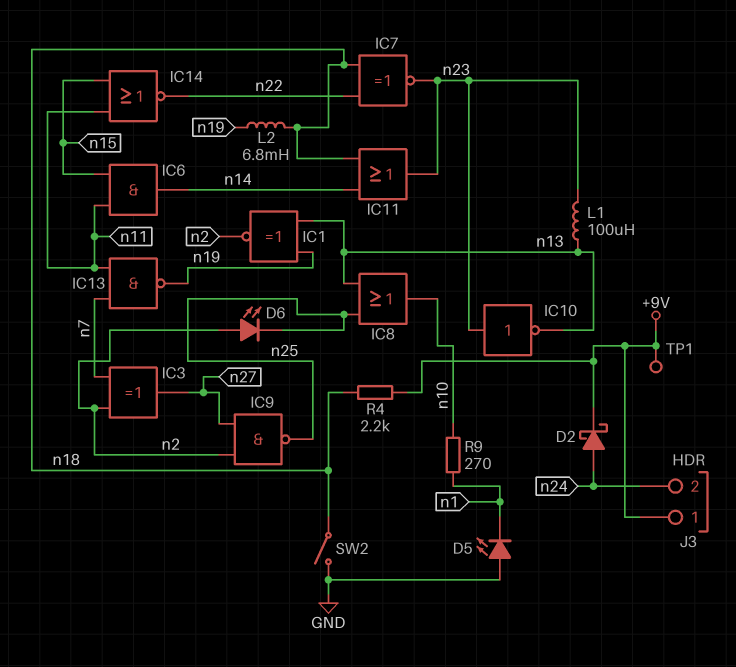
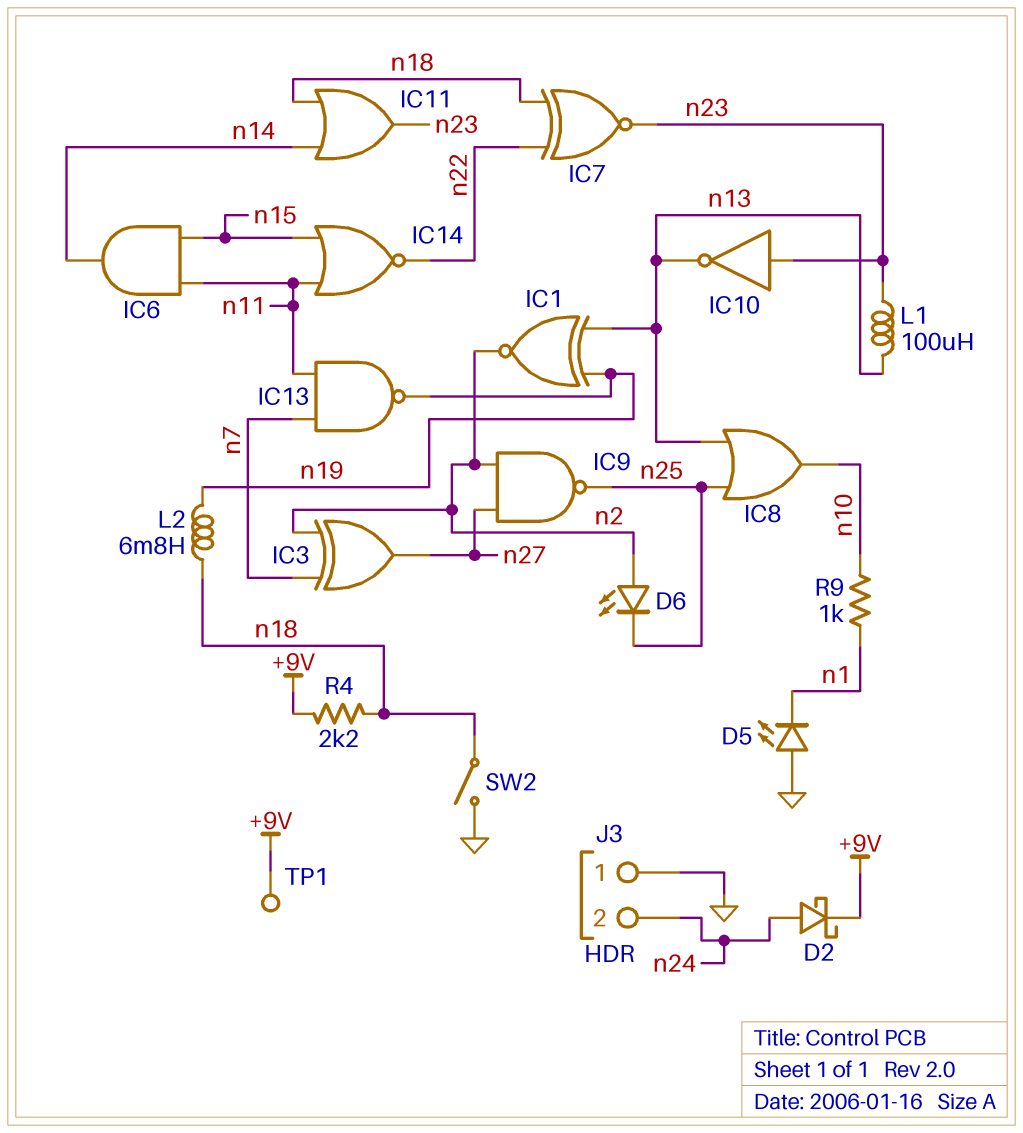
J3 pin 1: +9V -> GND
R9: 270 (n1, n10) -> 1k (n1, n10)

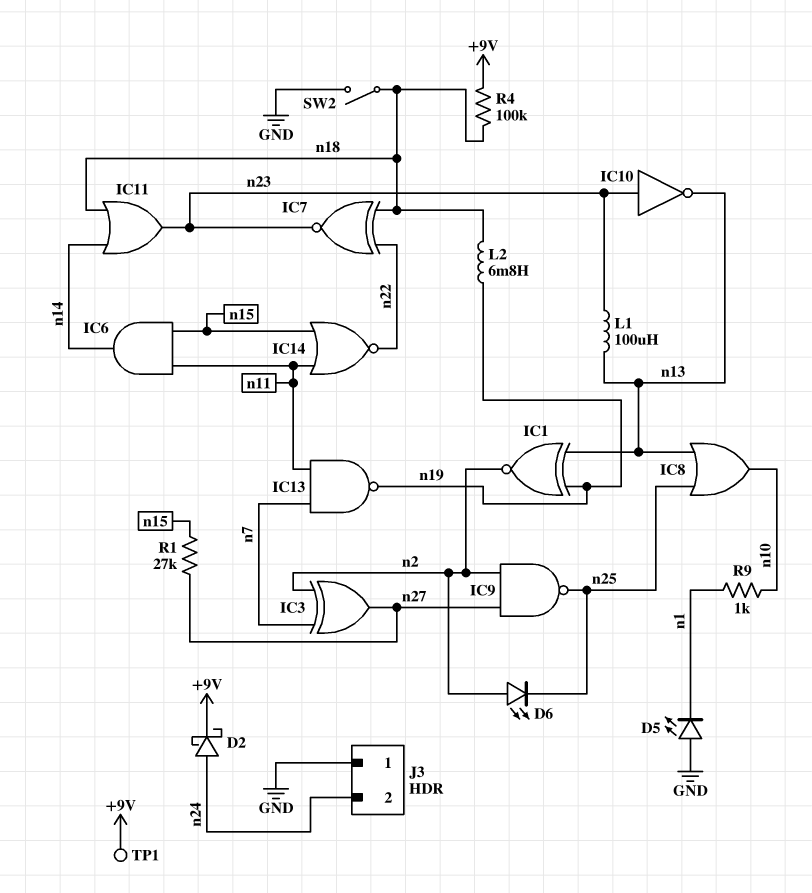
R1: none -> 27k (n15, n27)
R4: 2.2k (+9V, n18) -> 100k (+9V, n18)

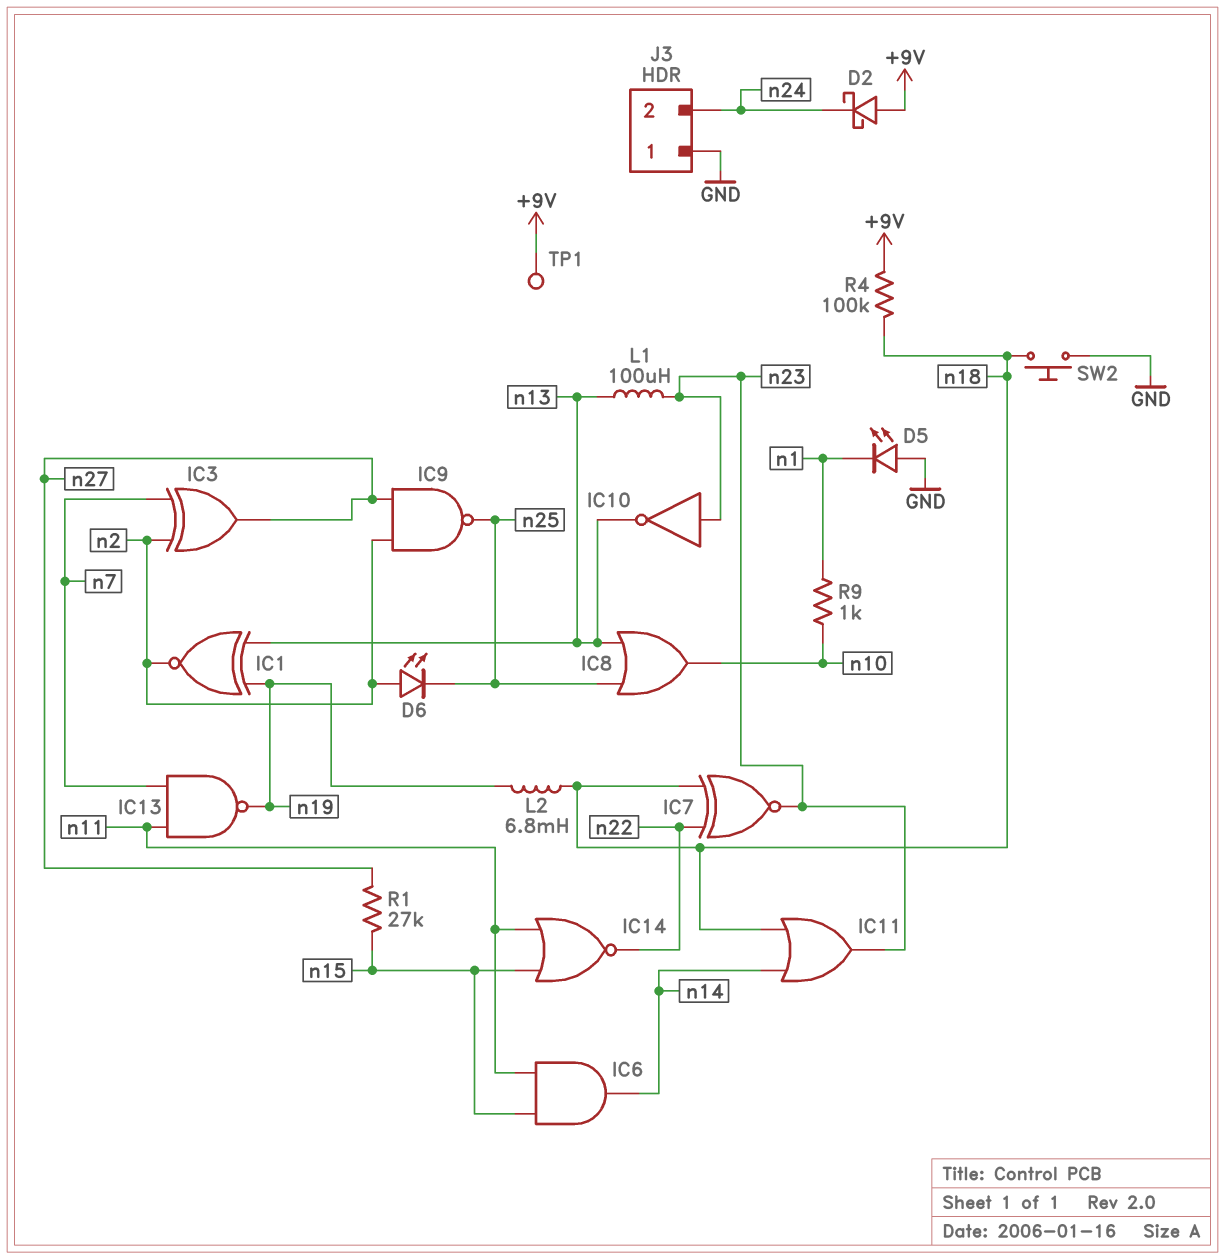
D2: schottky (A n24, K +9V) -> schottky (A +9V, K n24)
SW2: switch (GND, n18) -> button (GND, n18)

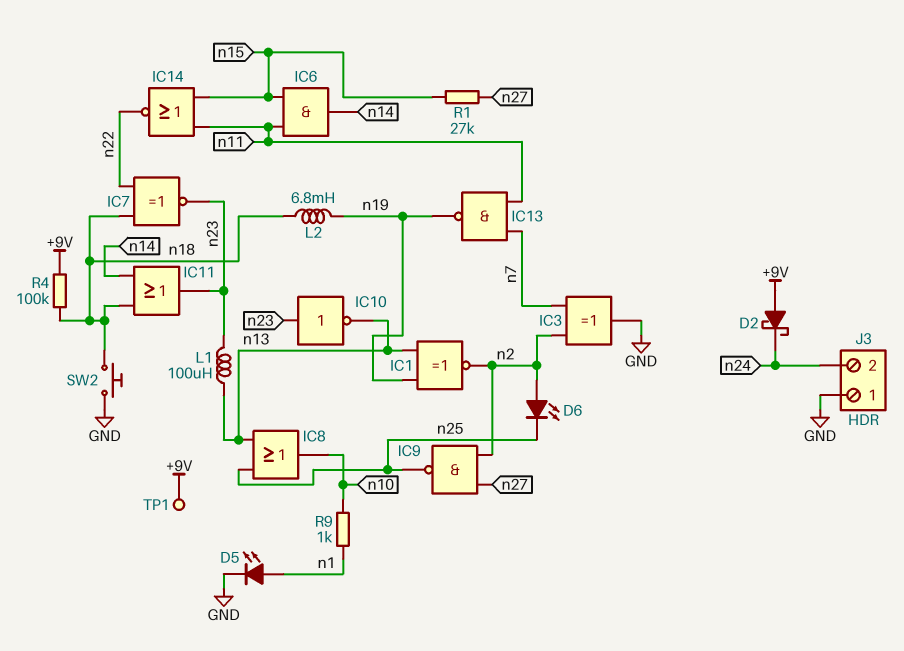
D5: LED (A GND, K n1) -> LED (A n1, K GND)
IC3: XOR (in n2, in n7, out n27) -> XOR (in n2, in n7, out GND)

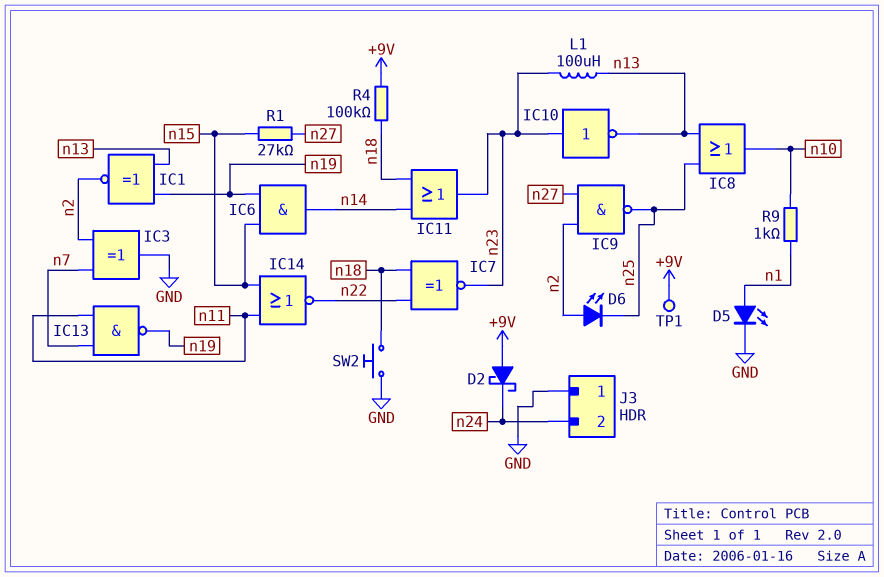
IC6: AND (in n11, in n15, out n14) -> AND (in n15, in n19, out n14)
L2: 6.8mH (n18, n19) -> none

